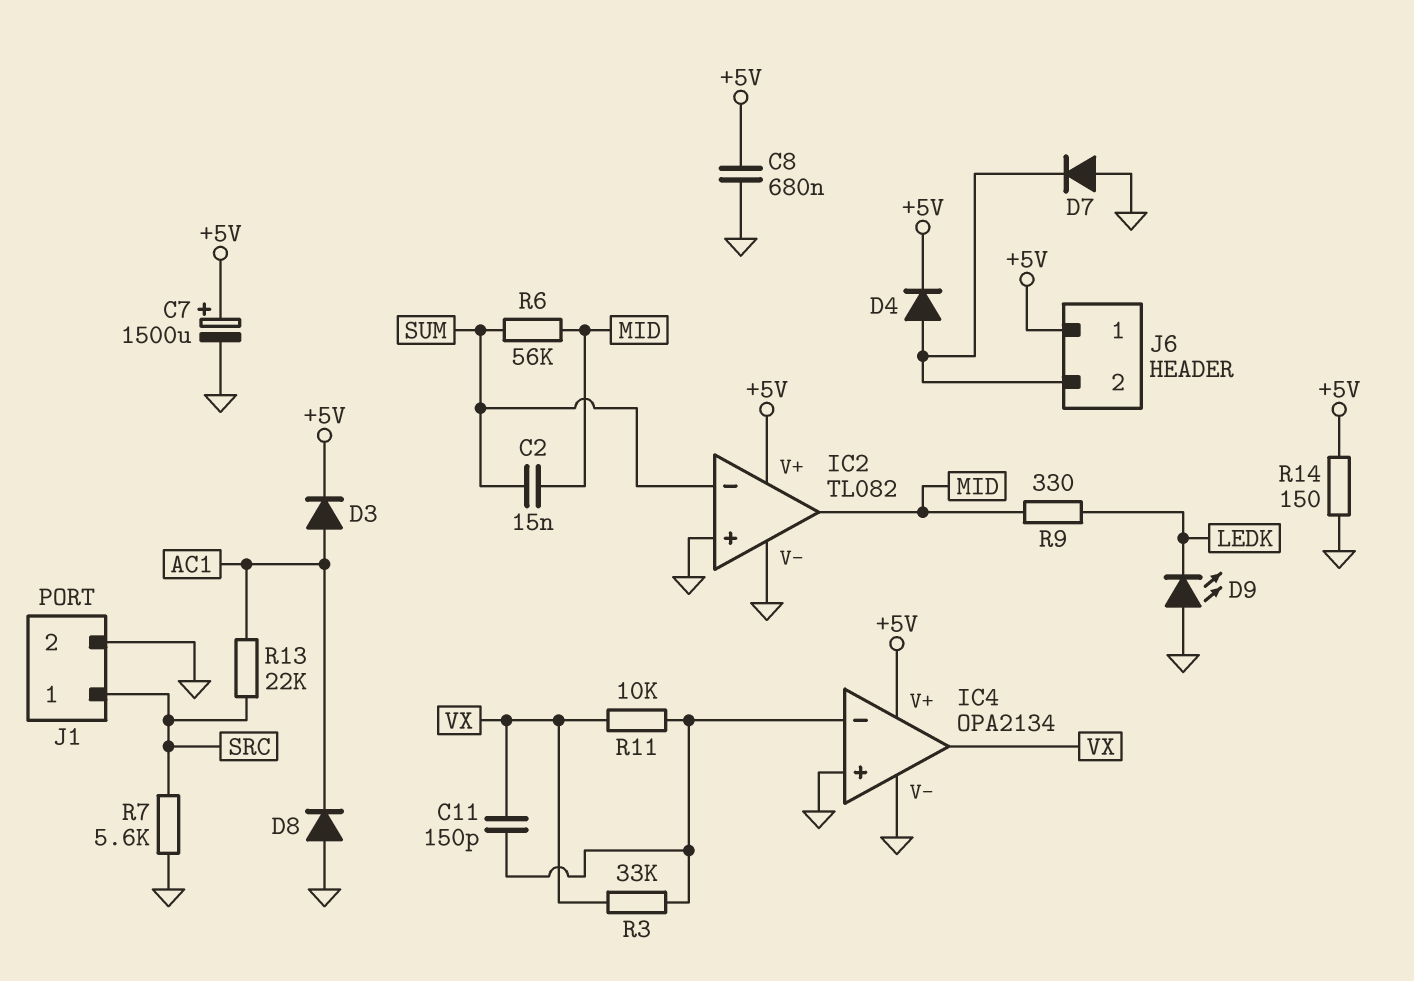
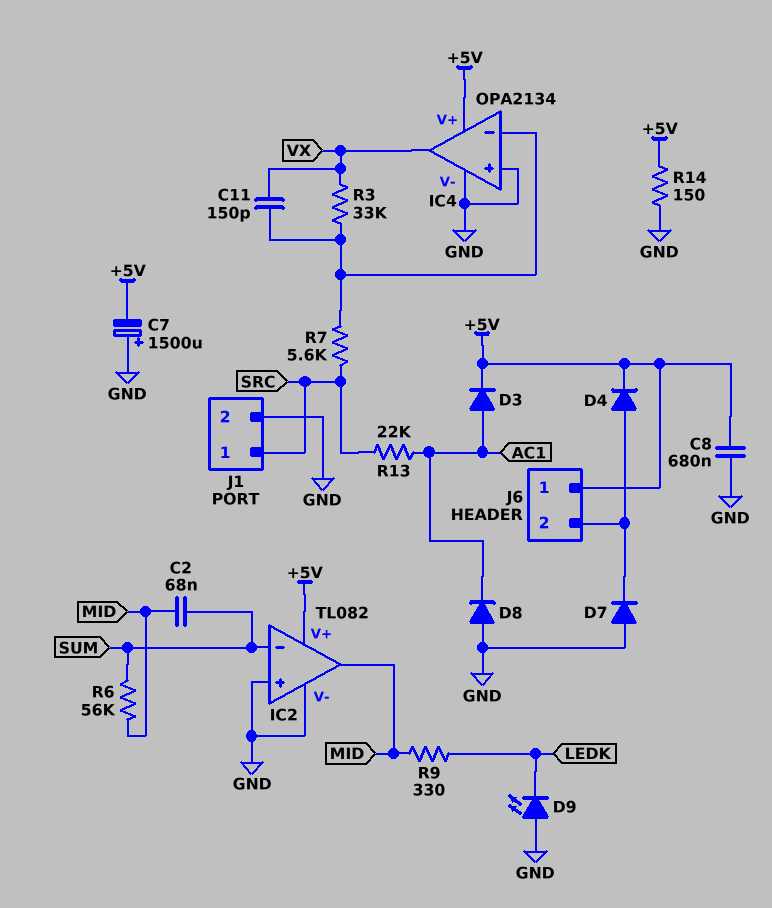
C2: 15nF (MID, SUM) -> 68nF (MID, SUM)
C7: 1500uF (plus +5V, minus GND) -> 1500uF (plus GND, minus +5V)
R7: 5.6k (GND, SRC) -> 5.6k (IC4/in-, SRC)
R11: 10k (IC4/in-, VX) -> none

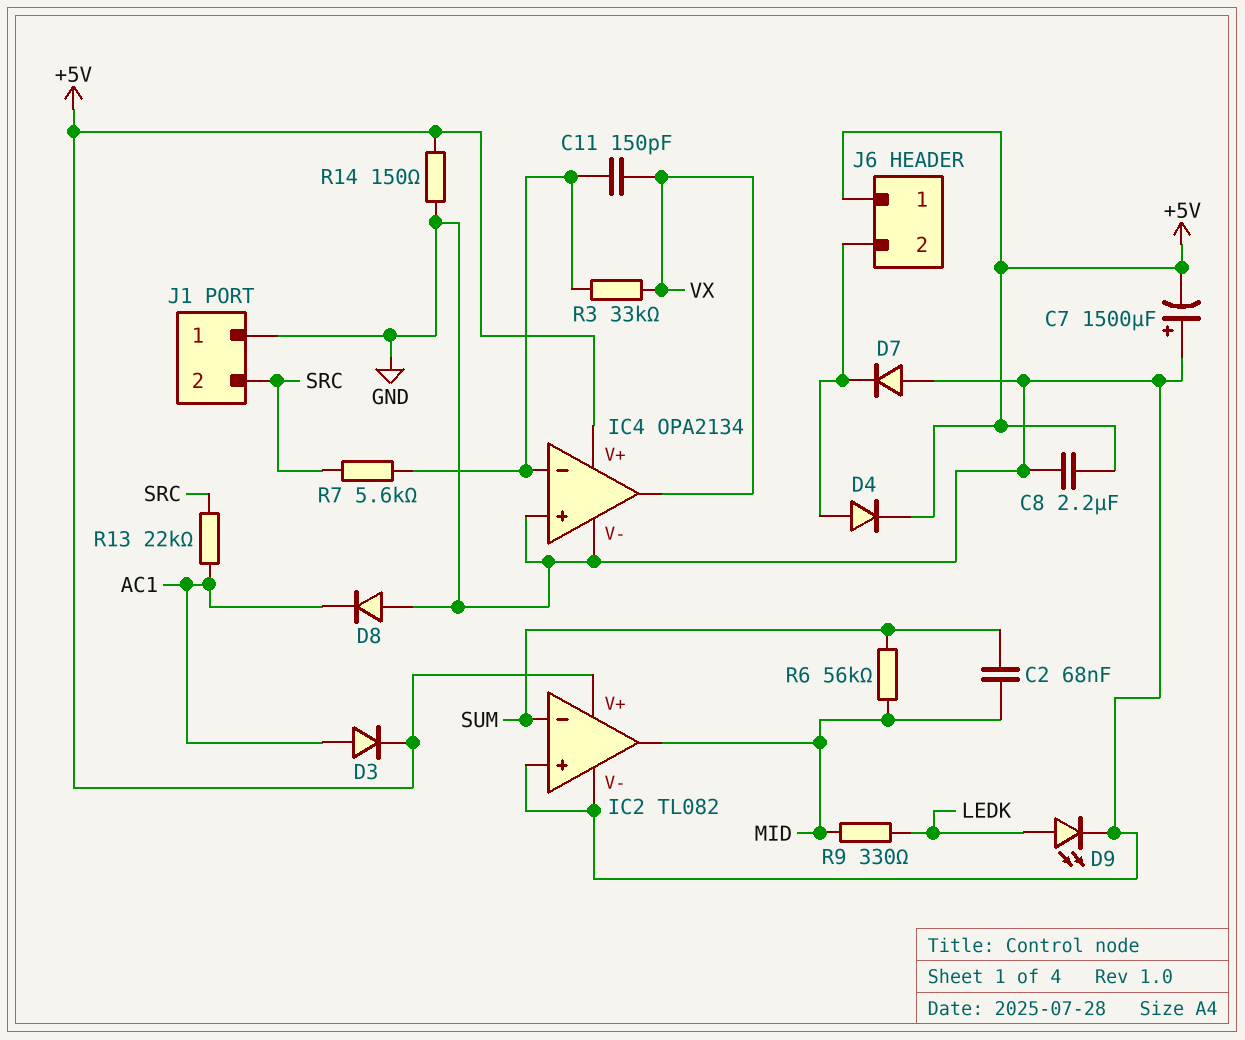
C8: 680nF (+5V, GND) -> 2.2uF (+5V, GND)
D9: LED (A GND, K LEDK) -> LED (A LEDK, K GND)
J1 pin 1: SRC -> GND
J1 pin 2: GND -> SRC

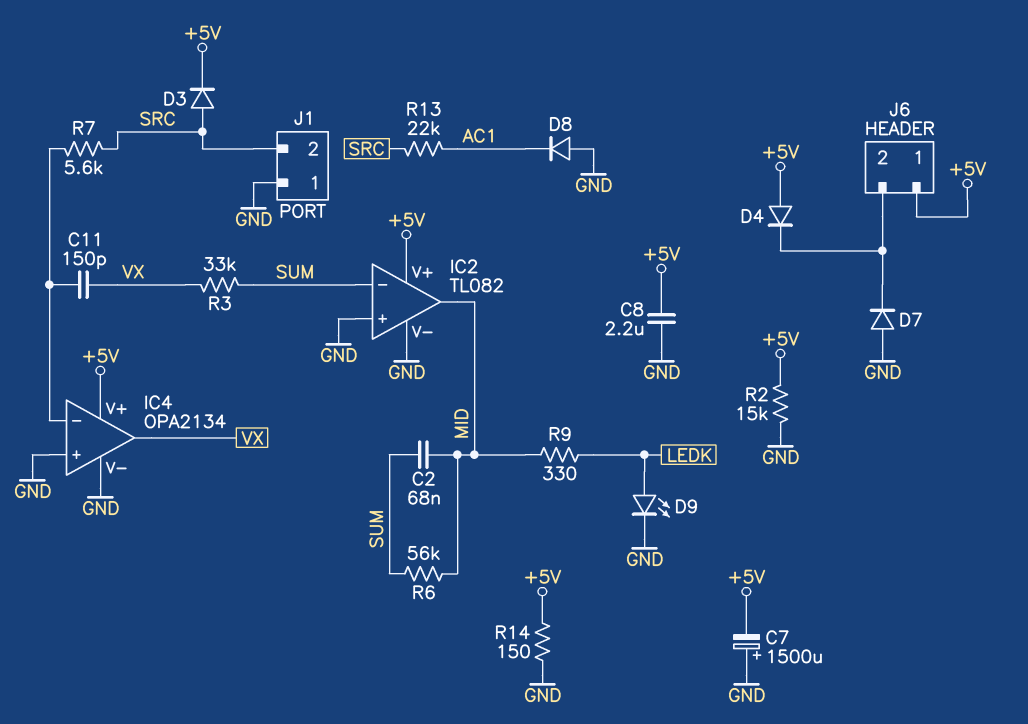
D3: diode (A AC1, K +5V) -> diode (A SRC, K +5V)
D4: diode (A J6/2, K +5V) -> diode (A +5V, K J6/2)
R2: none -> 15k (+5V, GND)
R3: 33k (IC4/in-, VX) -> 33k (SUM, VX)

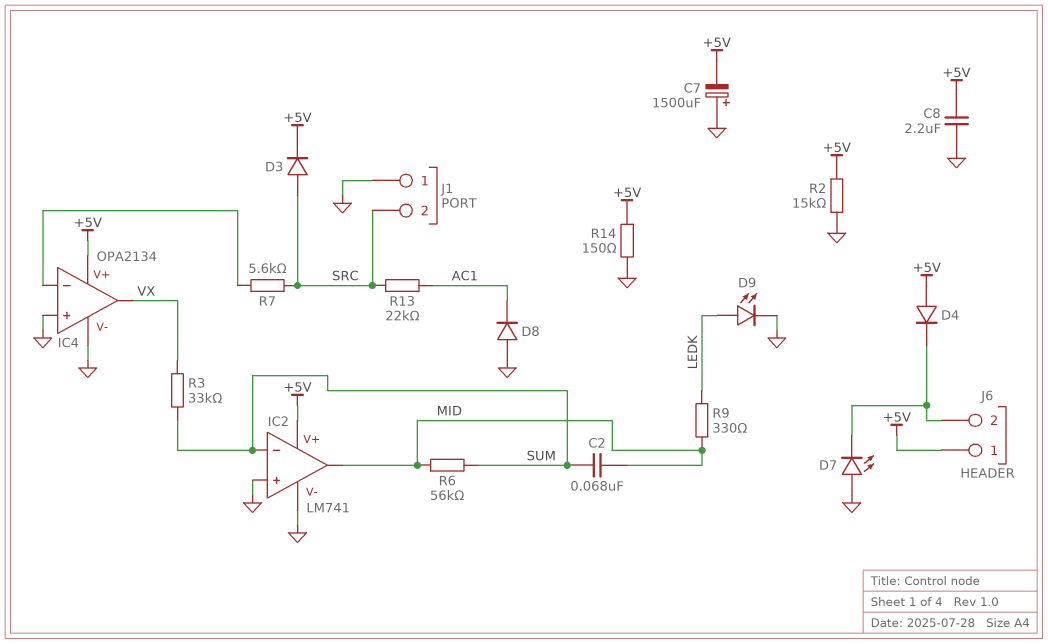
C11: 150pF (IC4/in-, VX) -> none
D7: diode (A GND, K J6/2) -> LED (A GND, K J6/2)
IC2: TL082 -> LM741

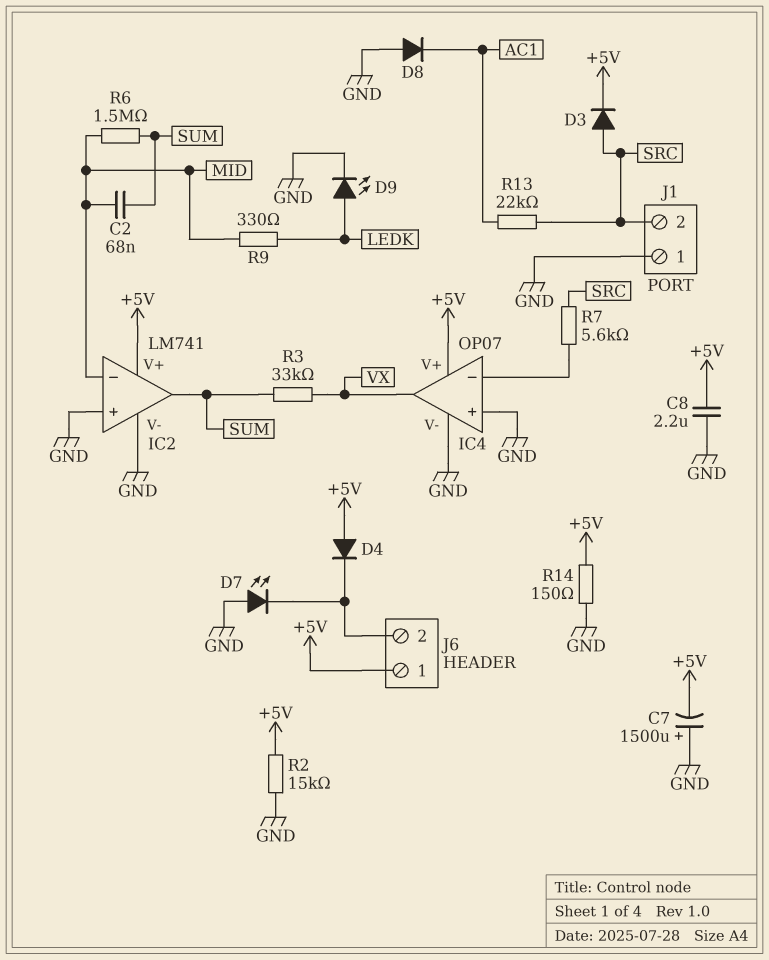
IC2 pin in-: SUM -> MID
IC2 pin out: MID -> SUM
IC4: OPA2134 -> OP07
R6: 56k (MID, SUM) -> 1.5M (MID, SUM)

